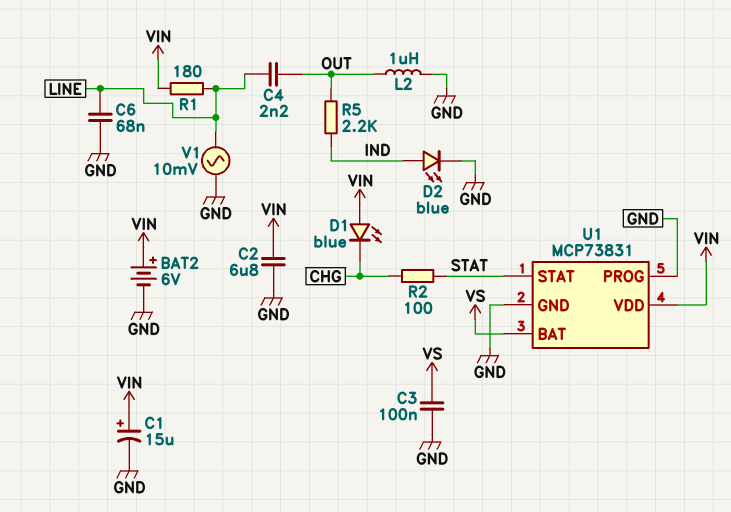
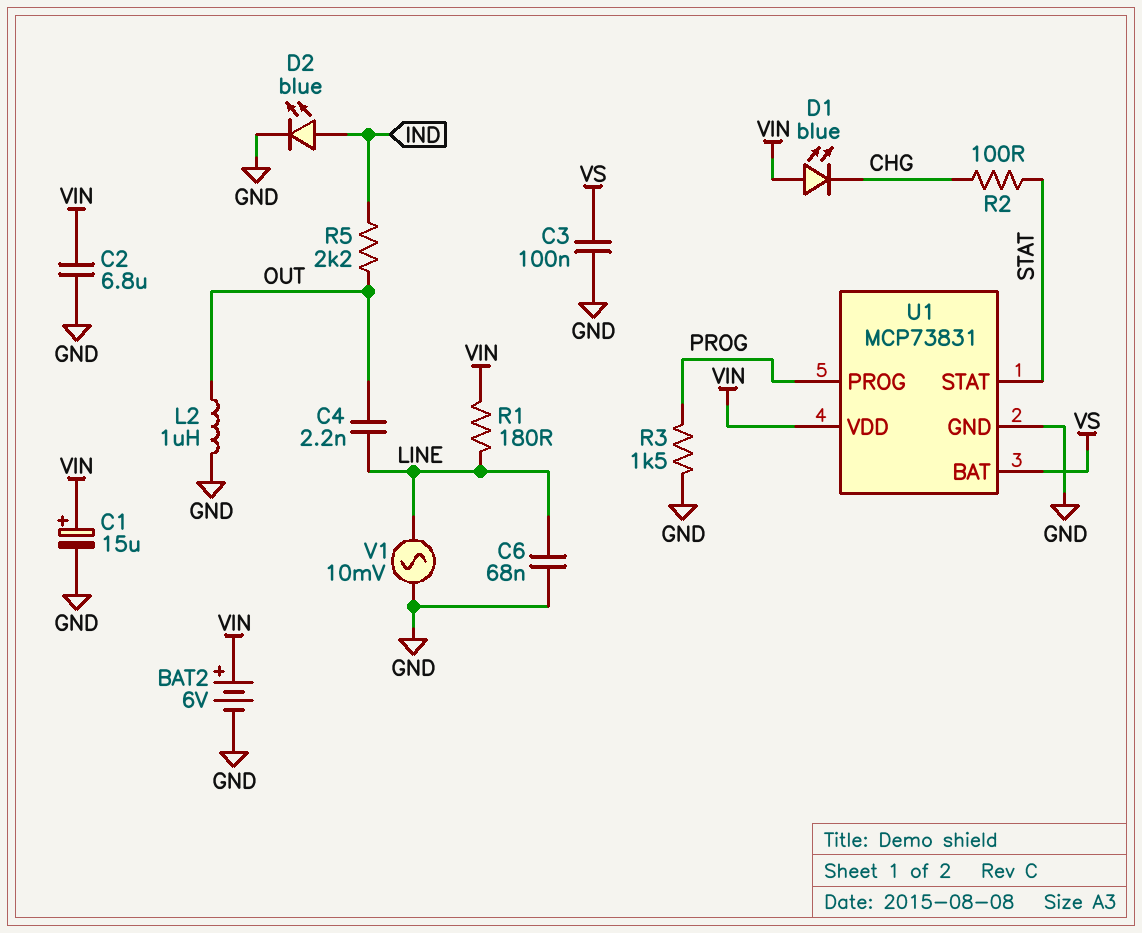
R3: none -> 1.5k (GND, PROG)
U1 pin PROG: GND -> PROG

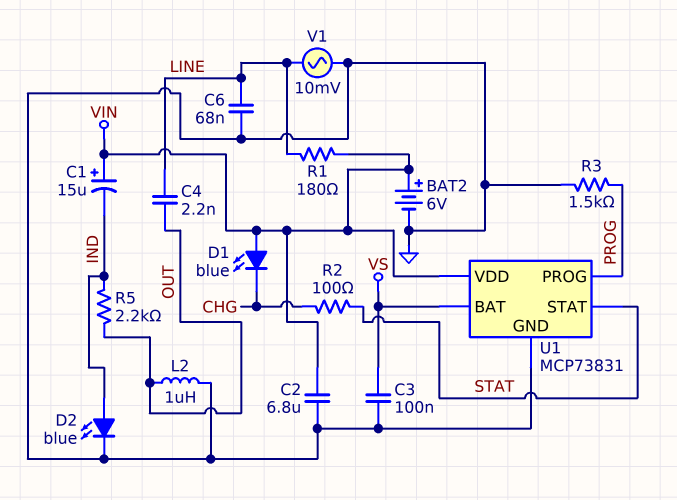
C1: 15uF (plus VIN, minus GND) -> 15uF (plus VIN, minus IND)

